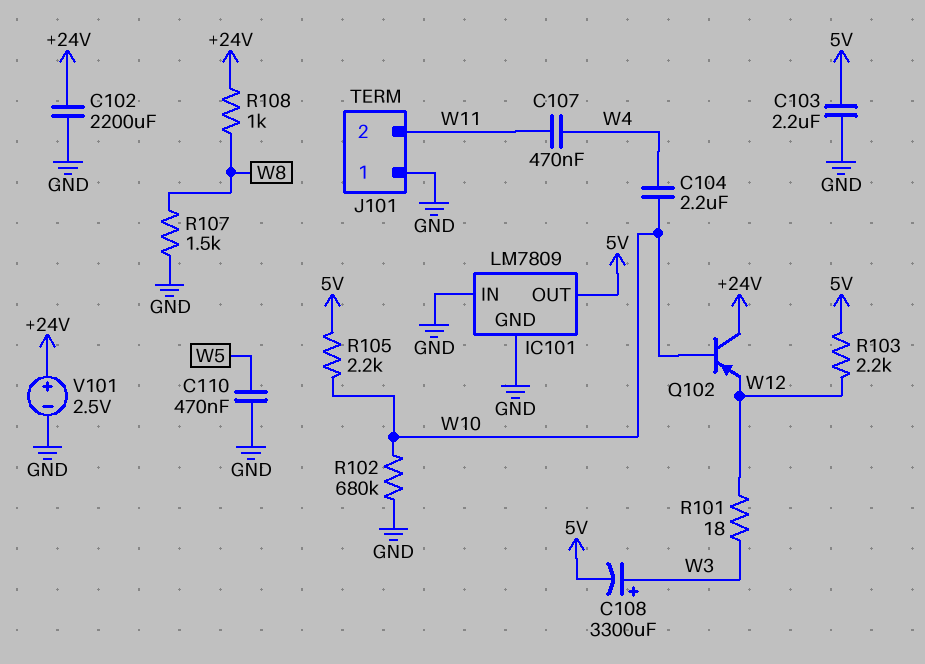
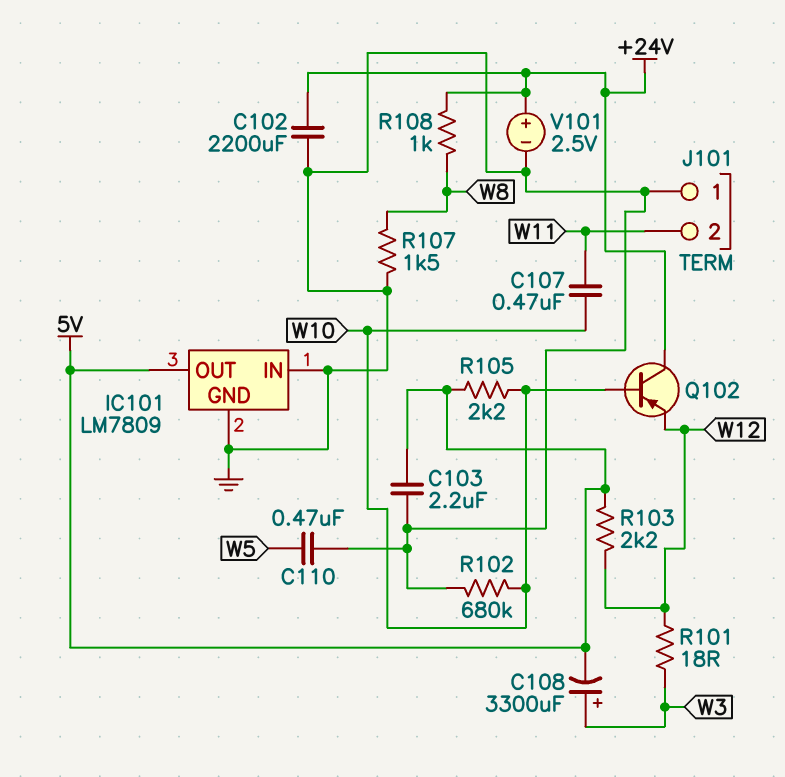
C104: 2.2uF (W4, W10) -> none
C107: 470nF (W4, W11) -> 470nF (W10, W11)

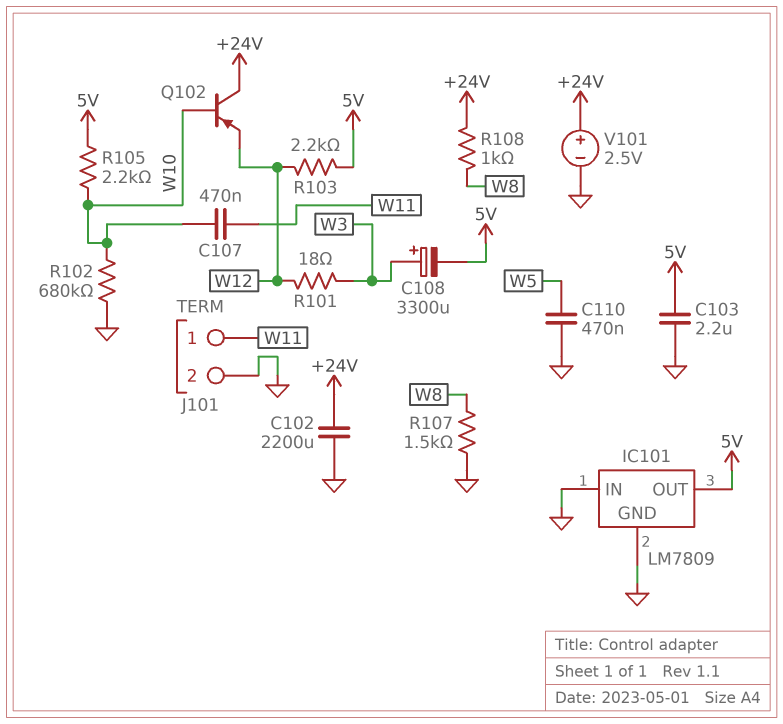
J101 pin 1: GND -> W11
J101 pin 2: W11 -> GND

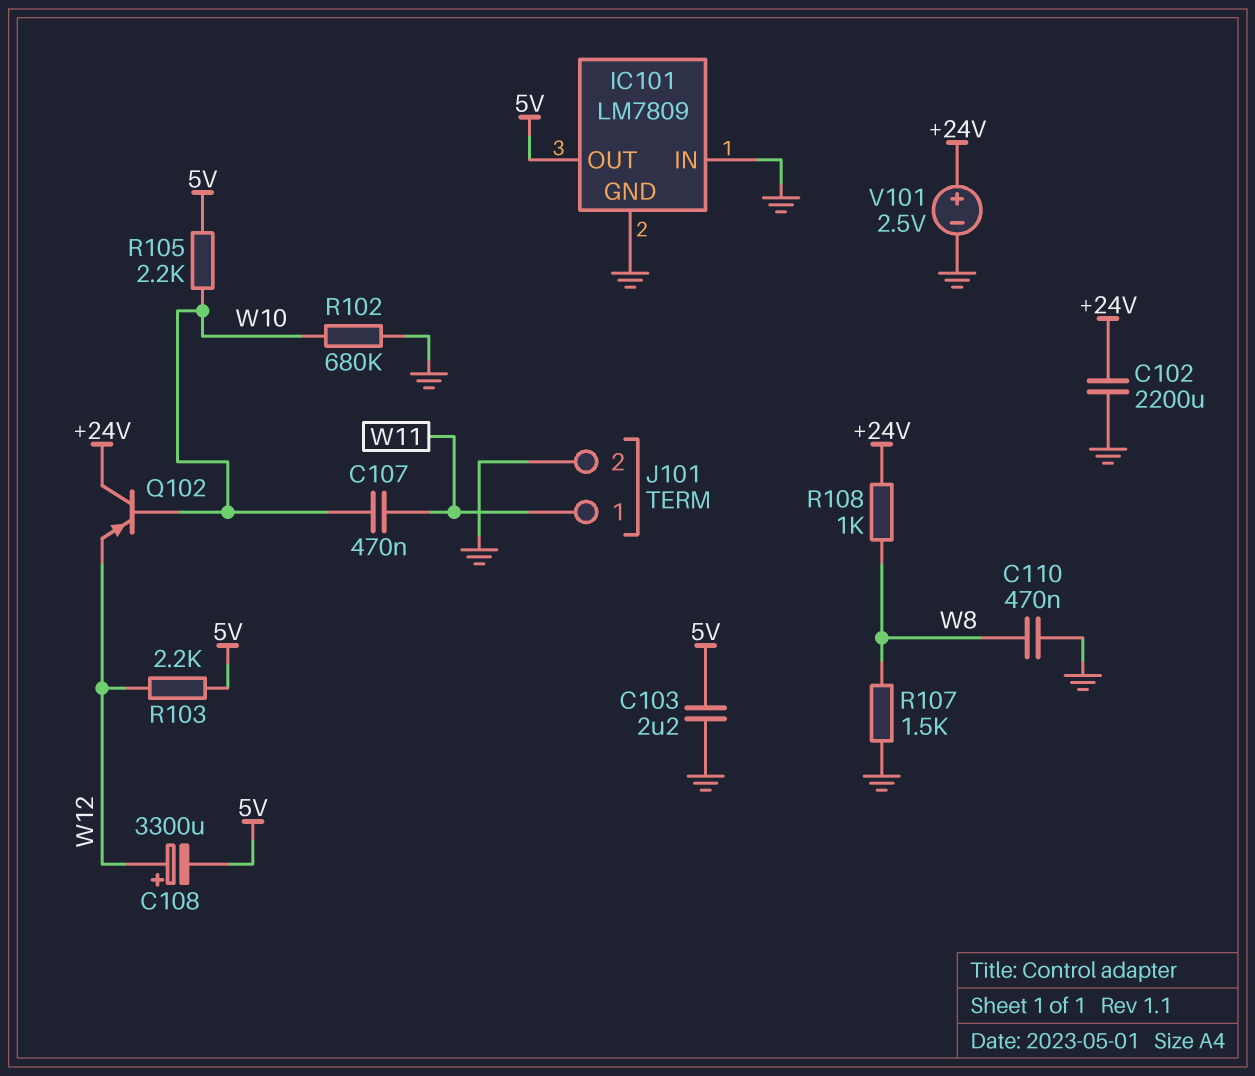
C108: 3300uF (plus W3, minus 5V) -> 3300uF (plus W12, minus 5V)
C110: 470nF (GND, W5) -> 470nF (GND, W8)
R101: 18 (W3, W12) -> none

